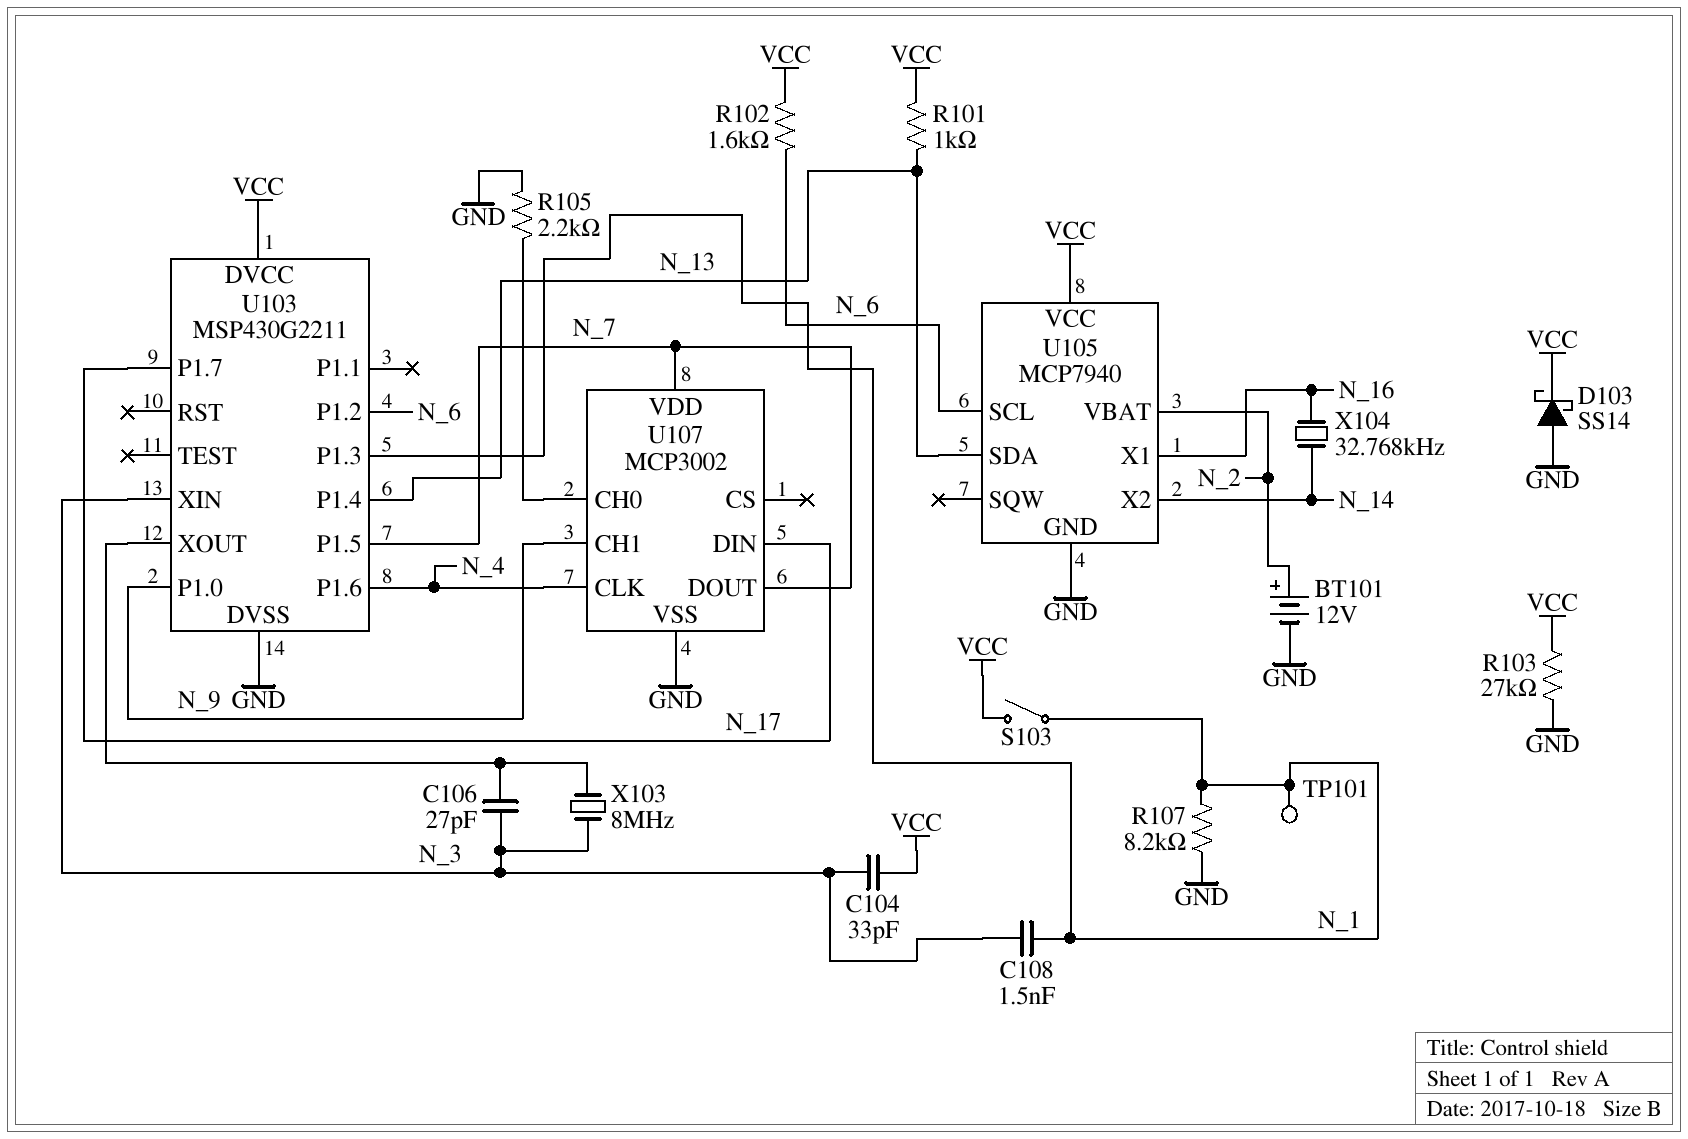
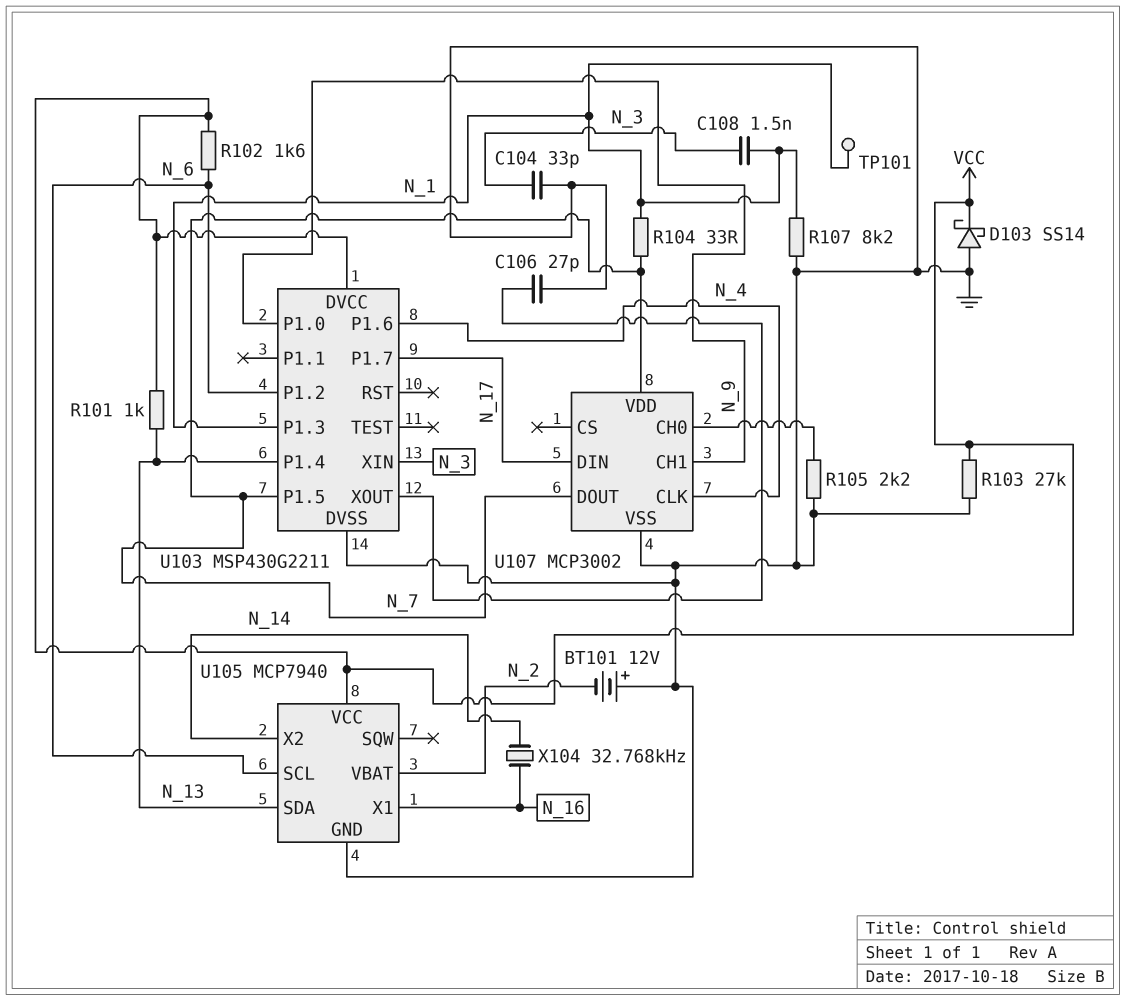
BT101: 12V (plus N_2, minus GND) -> 12V (plus GND, minus N_2)
C104: 33pF (N_3, VCC) -> 33pF (GND, N_3)
C106: 27pF (N_3, U103/XOUT) -> 27pF (GND, U103/XOUT)
R104: none -> 33 (N_1, N_7)
S103: switch (N_1, VCC) -> none
X103: 8MHz (N_3, U103/XOUT) -> none

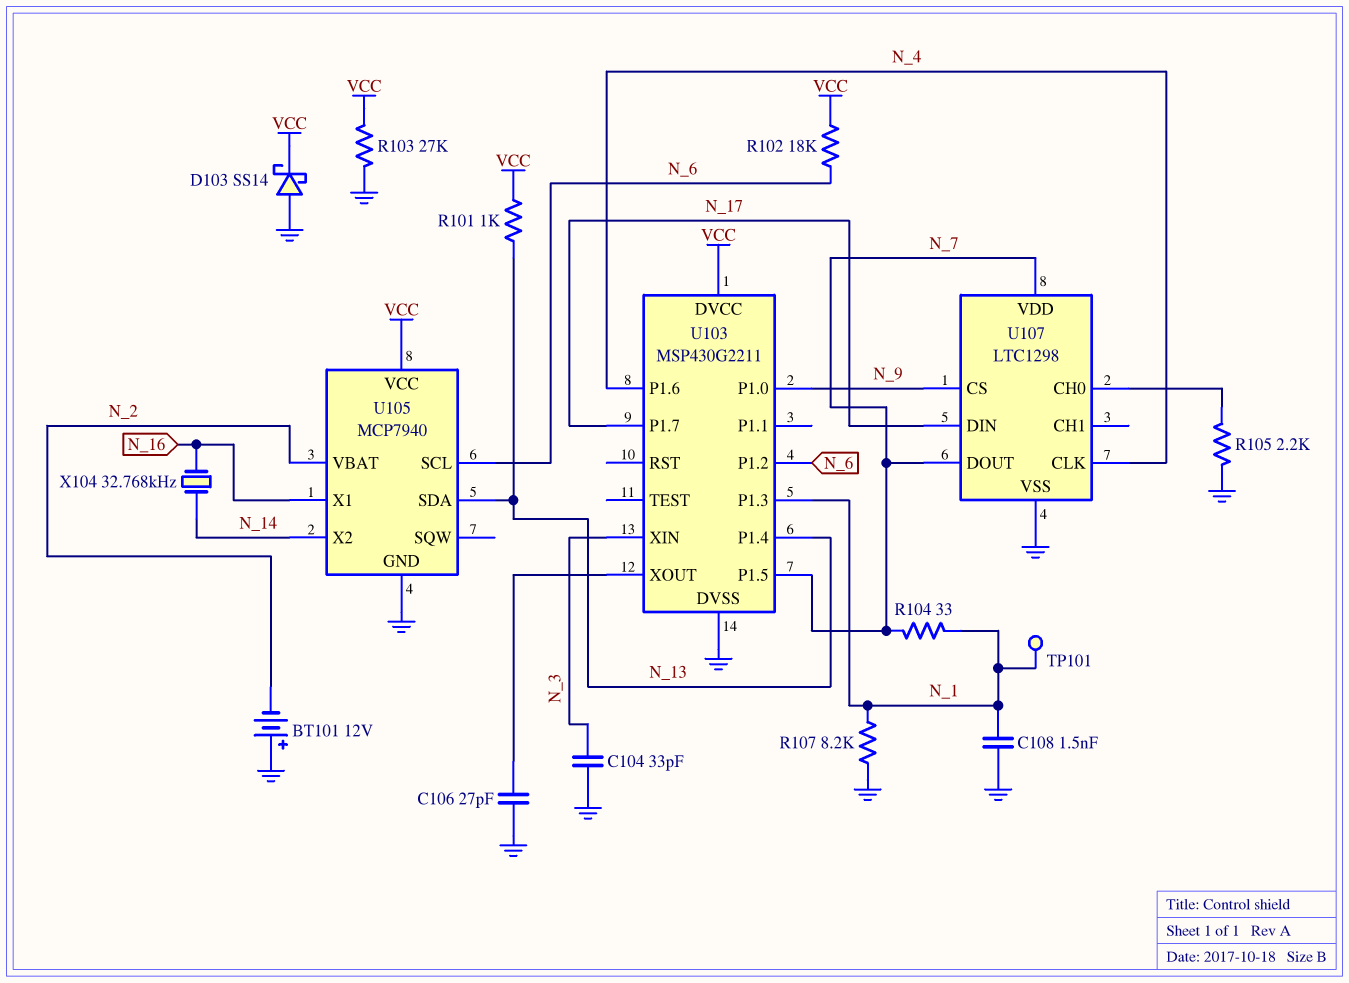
C108: 1.5nF (N_1, N_3) -> 1.5nF (GND, N_1)
R102: 1.6k (N_6, VCC) -> 18k (N_6, VCC)
U107: MCP3002 -> LTC1298
U107 pin CH1: N_9 -> none
U107 pin CS: none -> N_9

